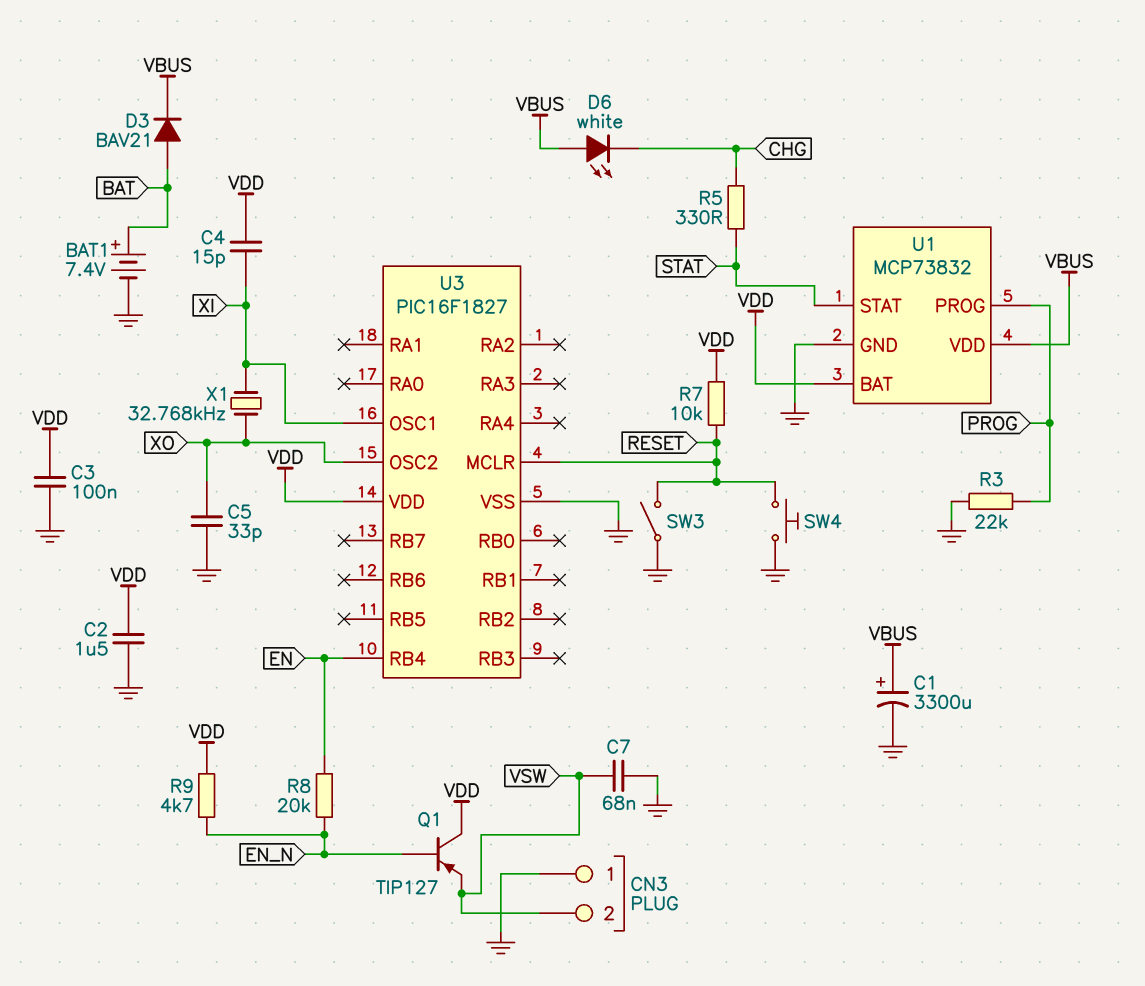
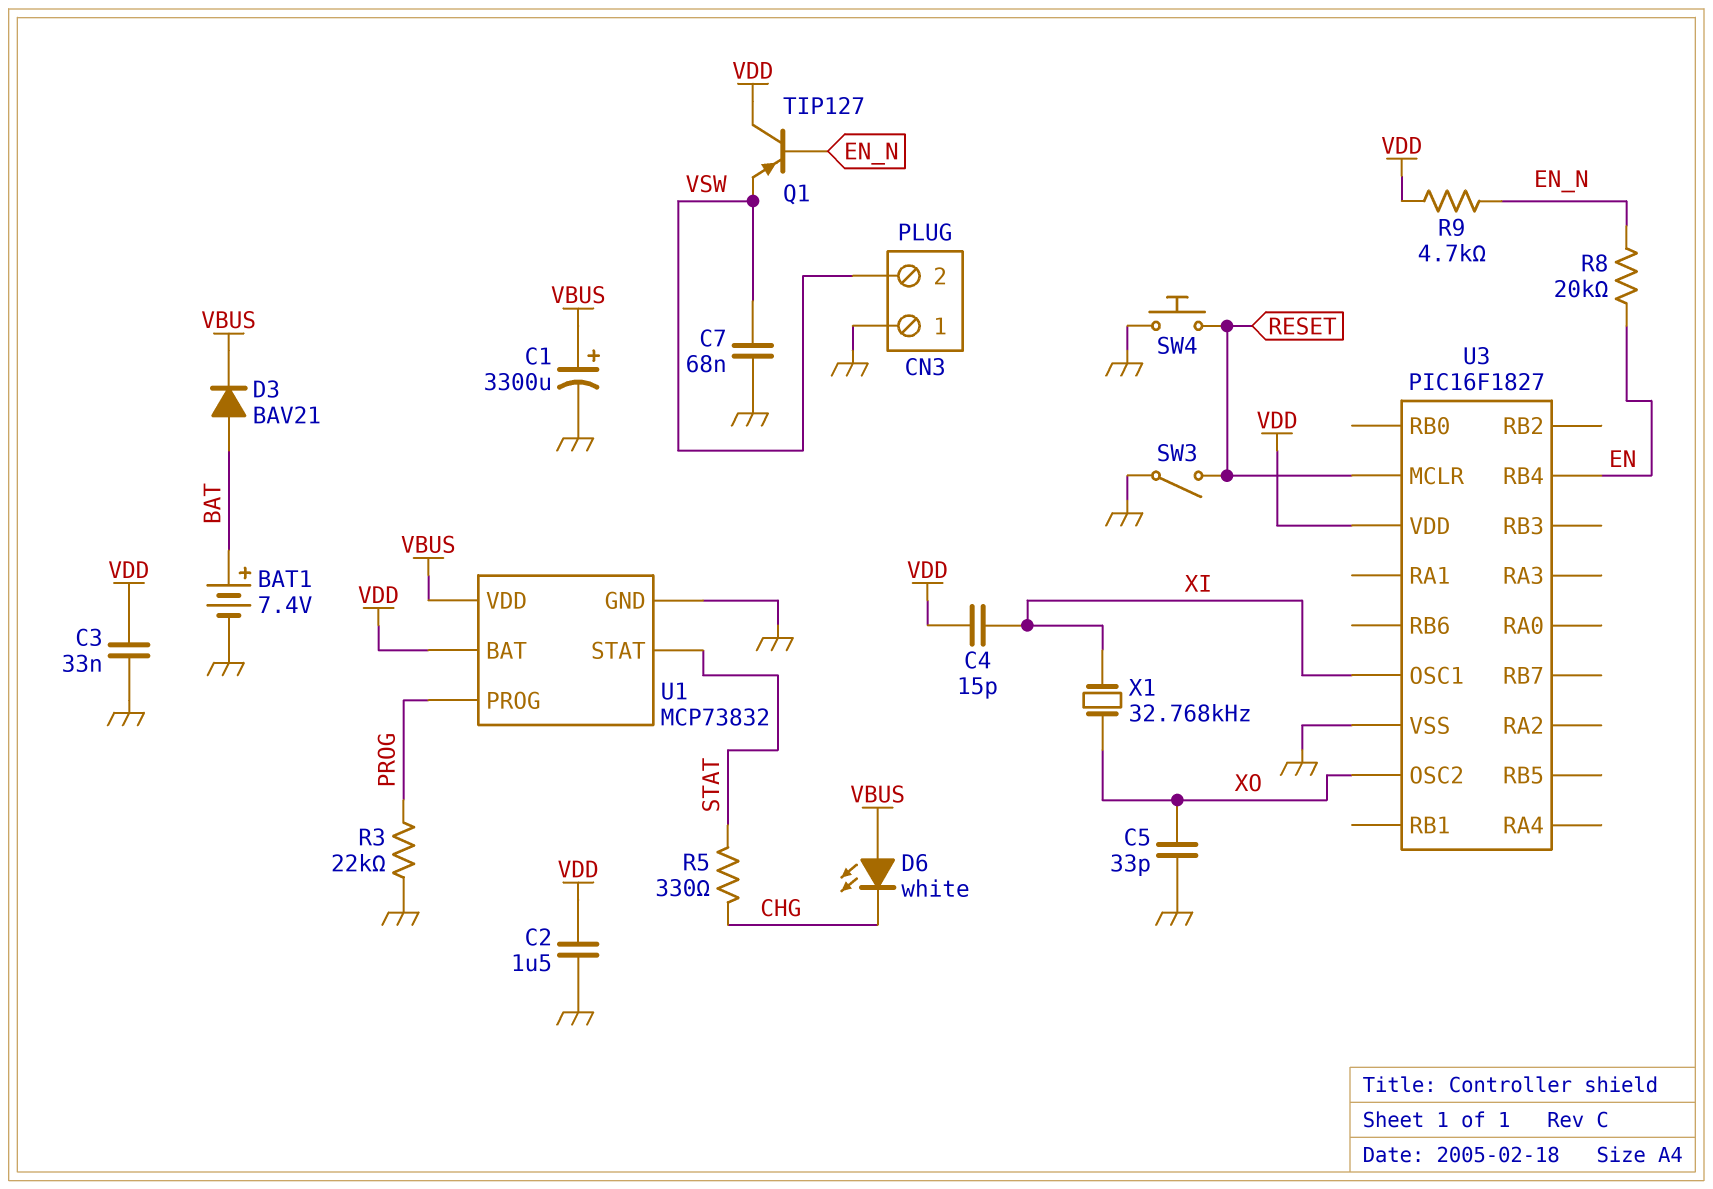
C3: 100nF (GND, VDD) -> 33nF (GND, VDD)
R7: 10k (RESET, VDD) -> none

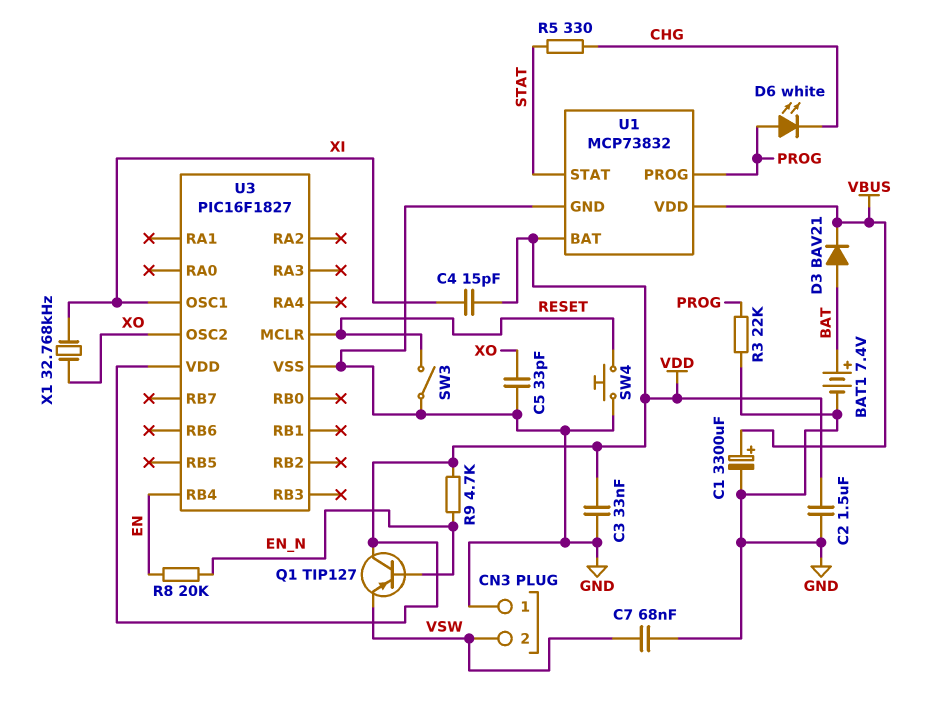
D6: LED white (A VBUS, K CHG) -> LED white (A PROG, K CHG)

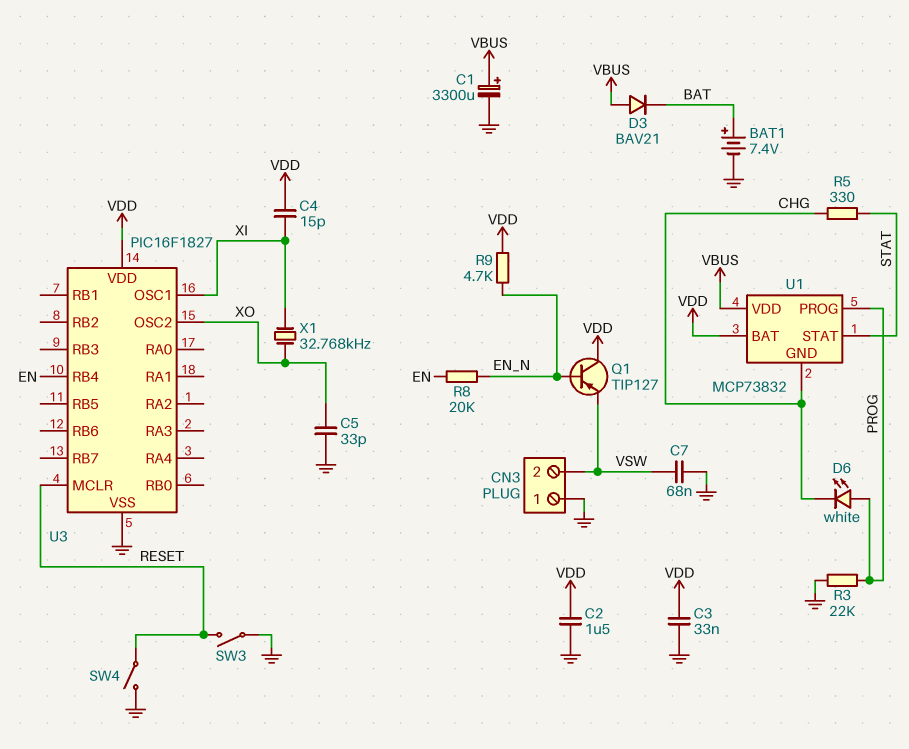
D3: diode BAV21 (A BAT, K VBUS) -> diode BAV21 (A VBUS, K BAT)
SW4: button (GND, RESET) -> switch (GND, RESET)
U1 pin GND: GND -> CHG

